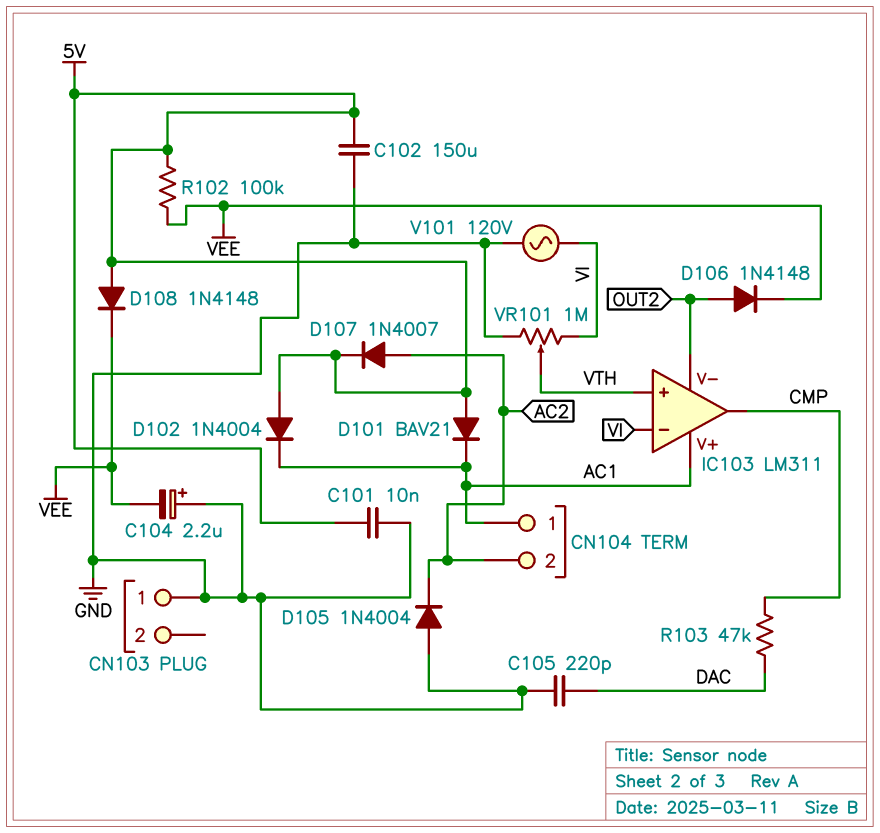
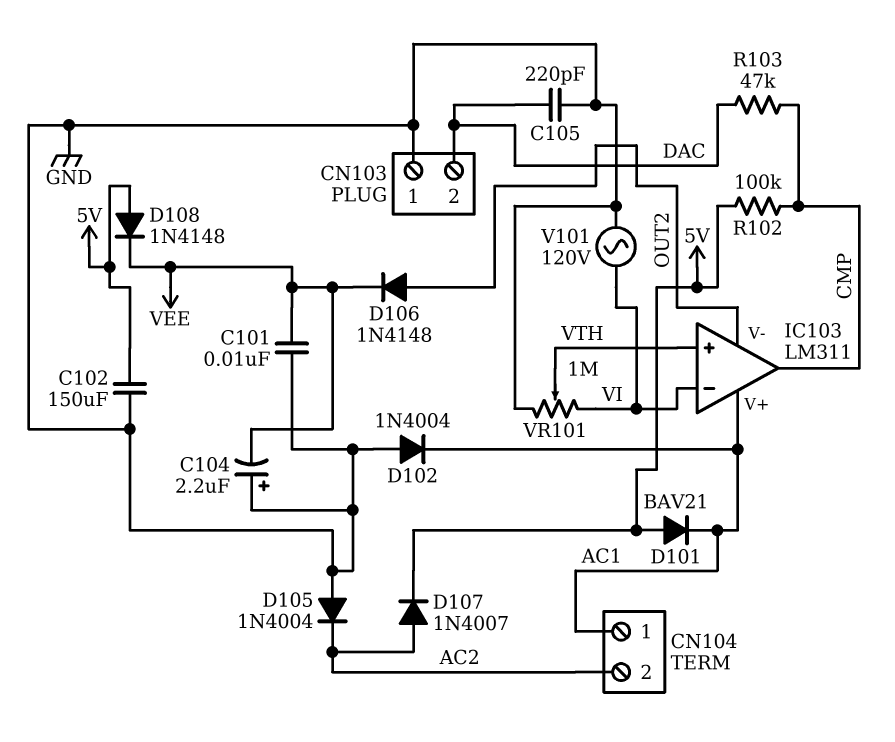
C101: 10nF (5V, GND) -> 10nF (GND, VEE)
CN103 pin 2: none -> DAC
D102: diode 1N4004 (A 5V, K AC1) -> diode 1N4004 (A GND, K AC1)
R102: 100k (5V, VEE) -> 100k (5V, CMP)

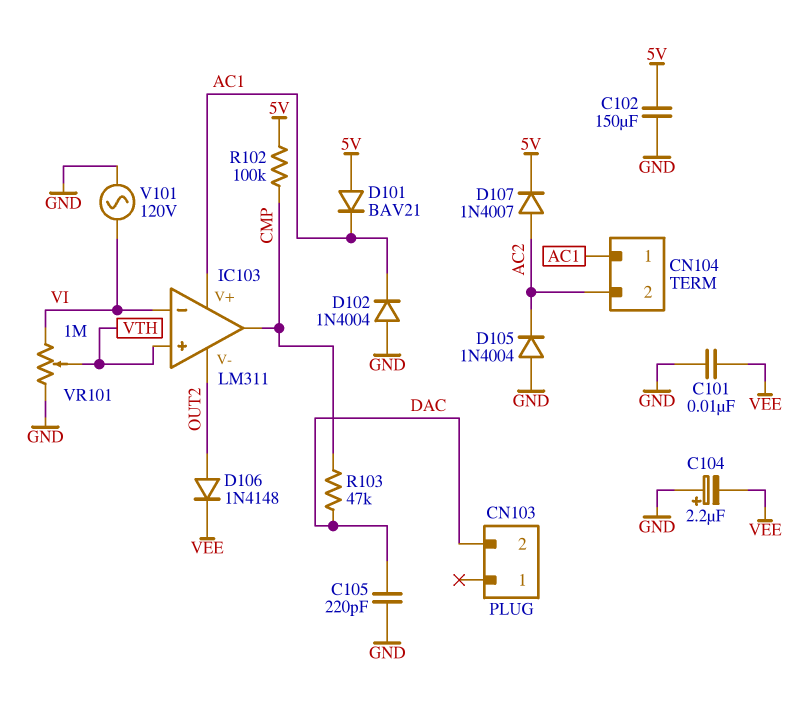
CN103 pin 1: GND -> none
D108: diode 1N4148 (A 5V, K VEE) -> none

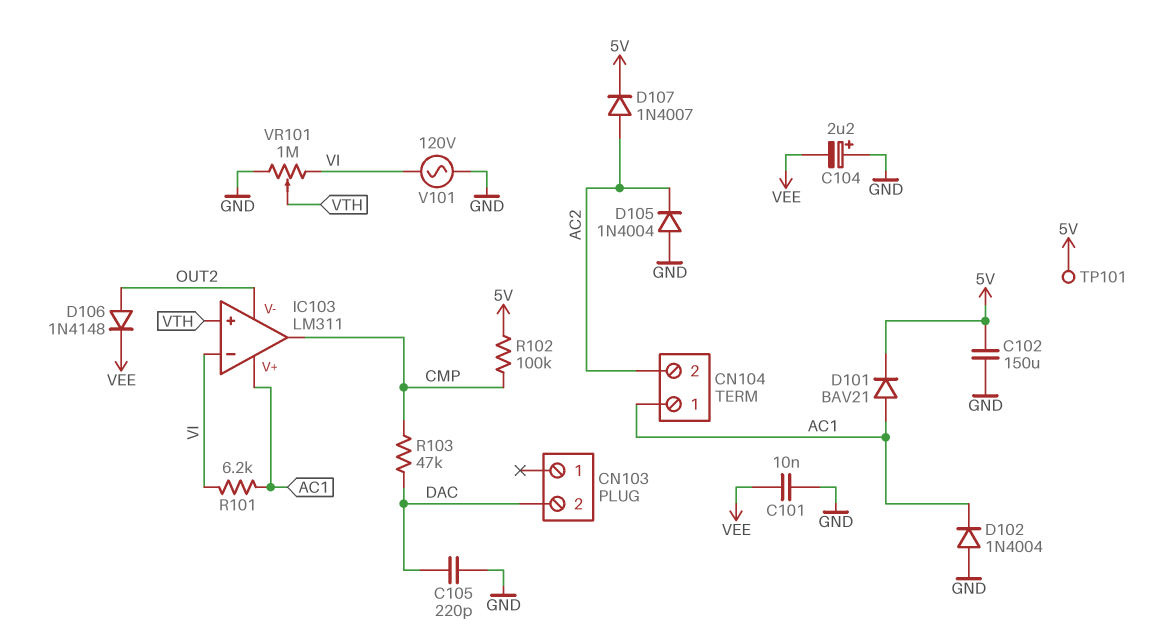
D101: diode BAV21 (A 5V, K AC1) -> diode BAV21 (A AC1, K 5V)
R101: none -> 6.2k (AC1, VI)
TP101: none -> test point (5V)

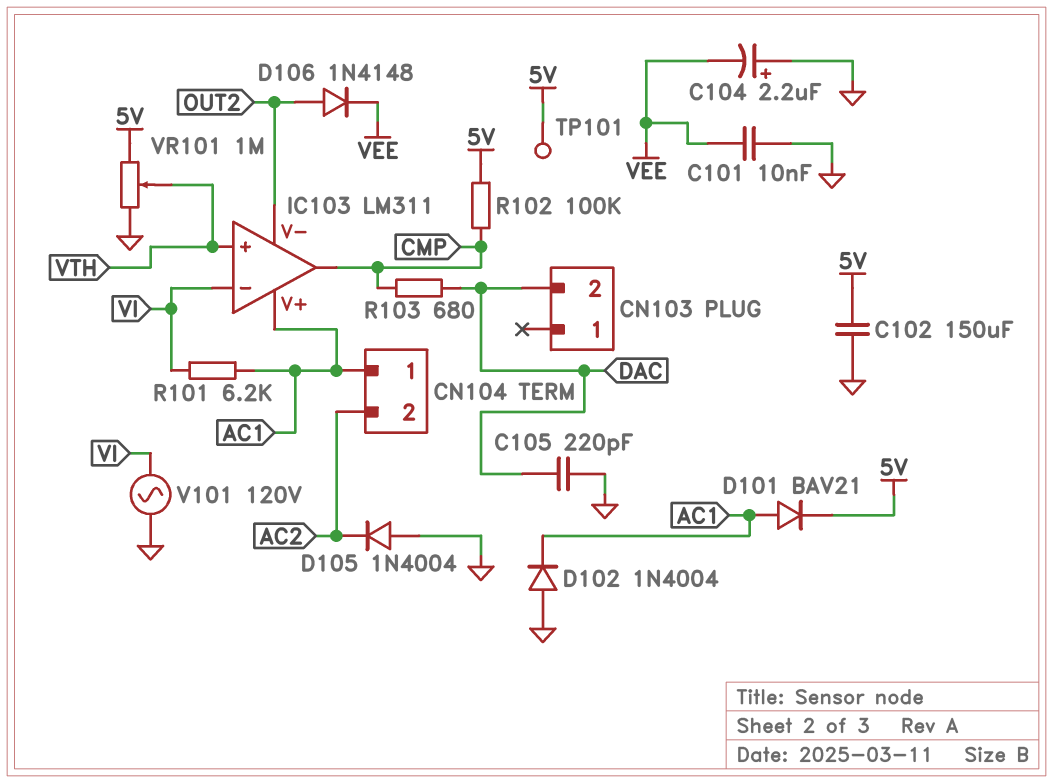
D107: diode 1N4007 (A AC2, K 5V) -> none
R103: 47k (CMP, DAC) -> 680 (CMP, DAC)
VR101: 1M (GND, VI, wiper VTH) -> 1M (5V, GND, wiper VTH)

